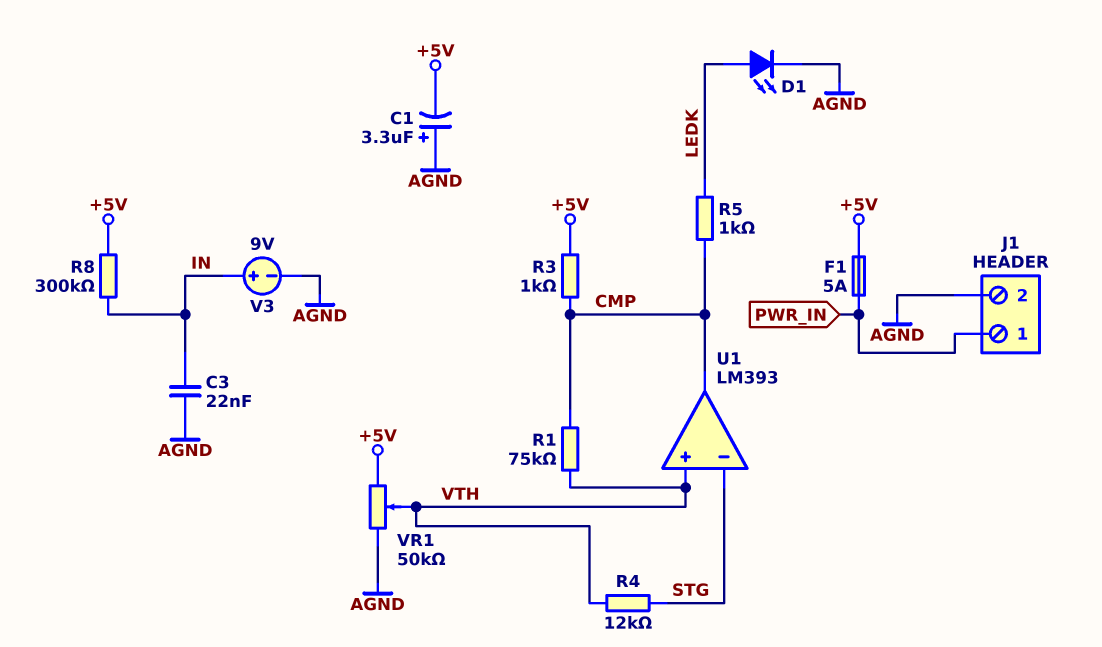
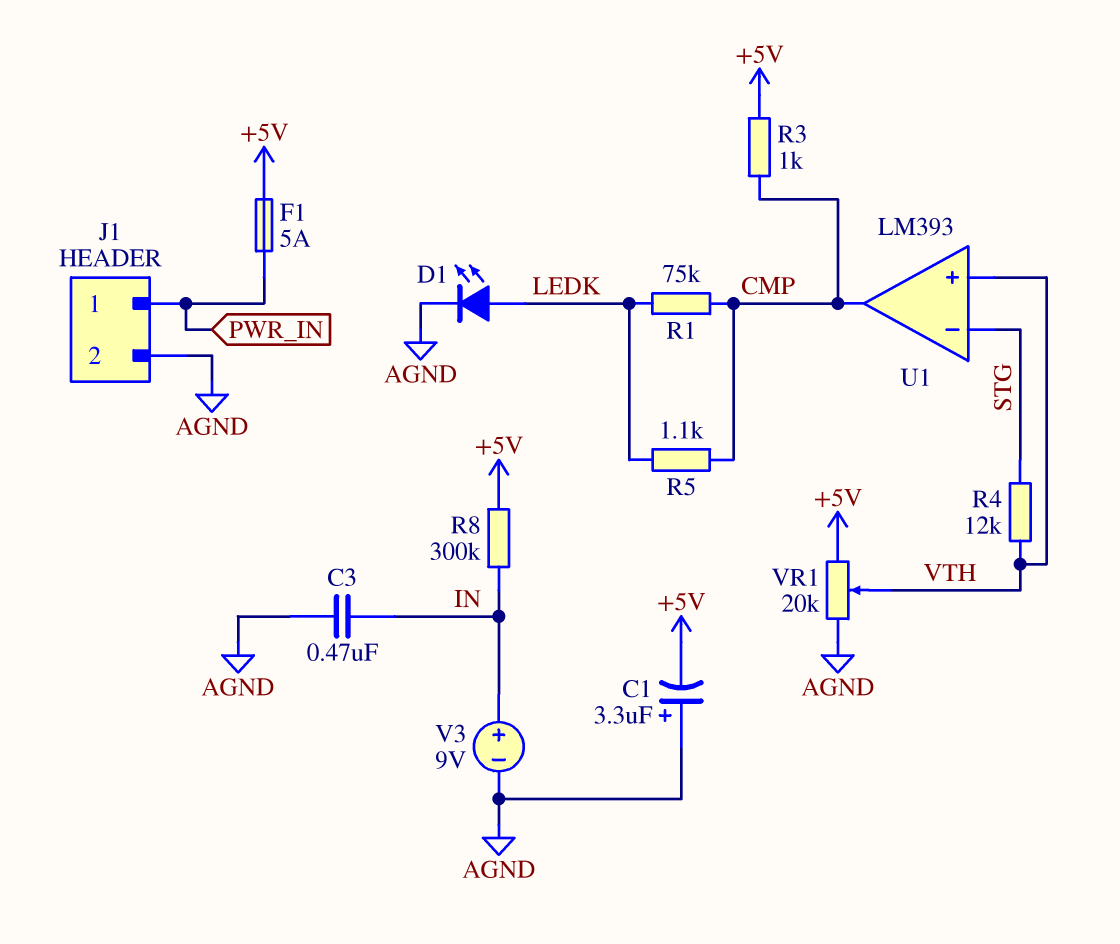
C3: 22nF (AGND, IN) -> 470nF (AGND, IN)
R1: 75k (CMP, VTH) -> 75k (CMP, LEDK)
R5: 1k (CMP, LEDK) -> 1.1k (CMP, LEDK)
VR1: 50k (+5V, AGND, wiper VTH) -> 20k (+5V, AGND, wiper VTH)

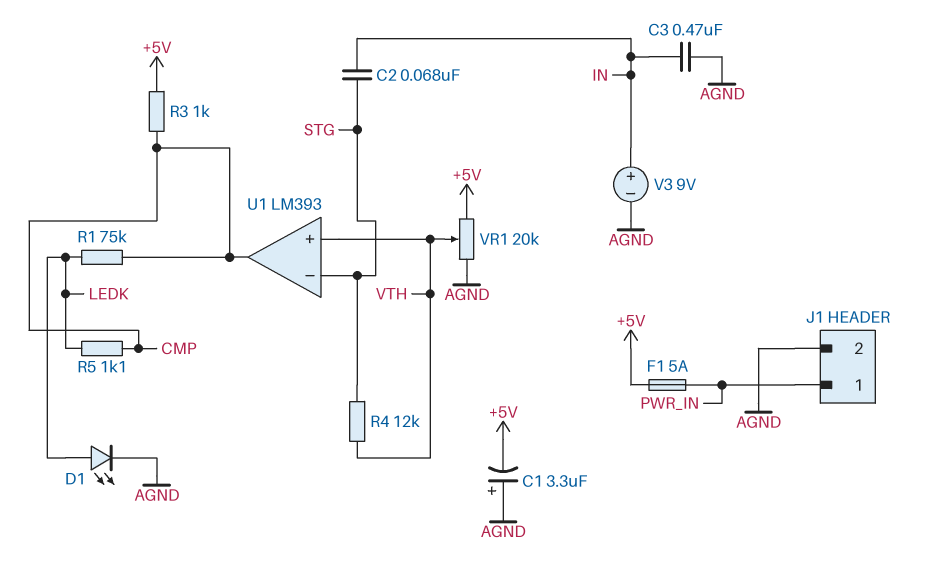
C2: none -> 68nF (IN, STG)
R8: 300k (+5V, IN) -> none

